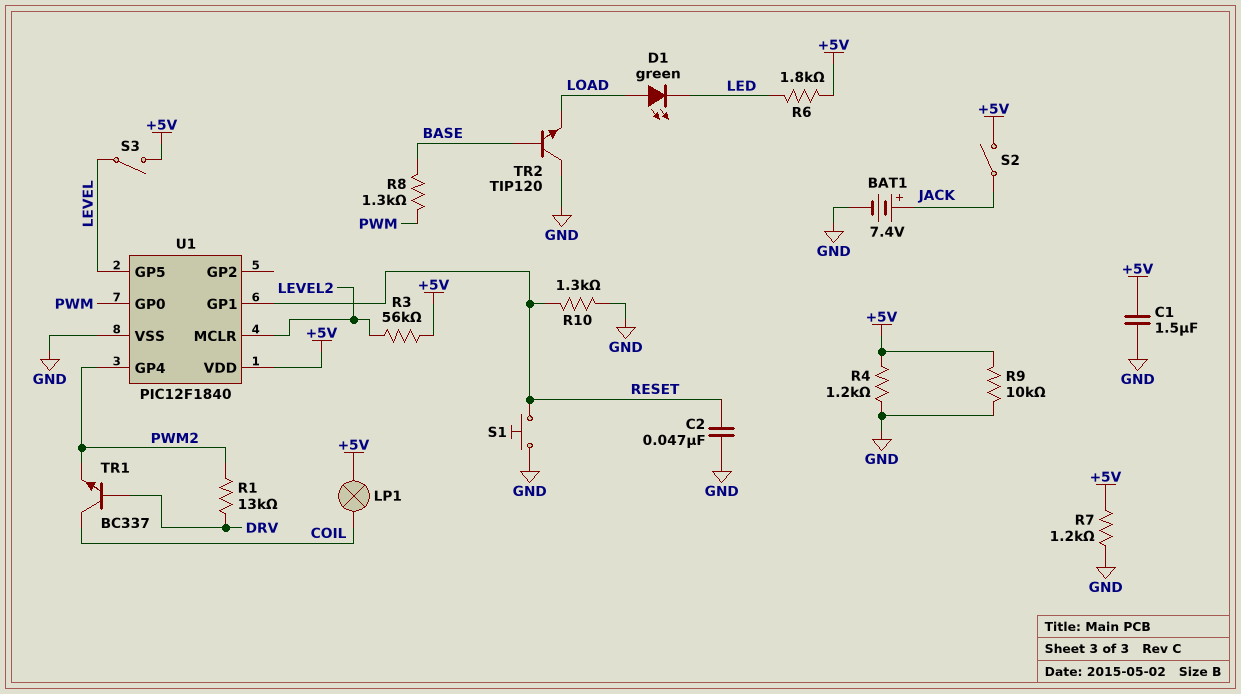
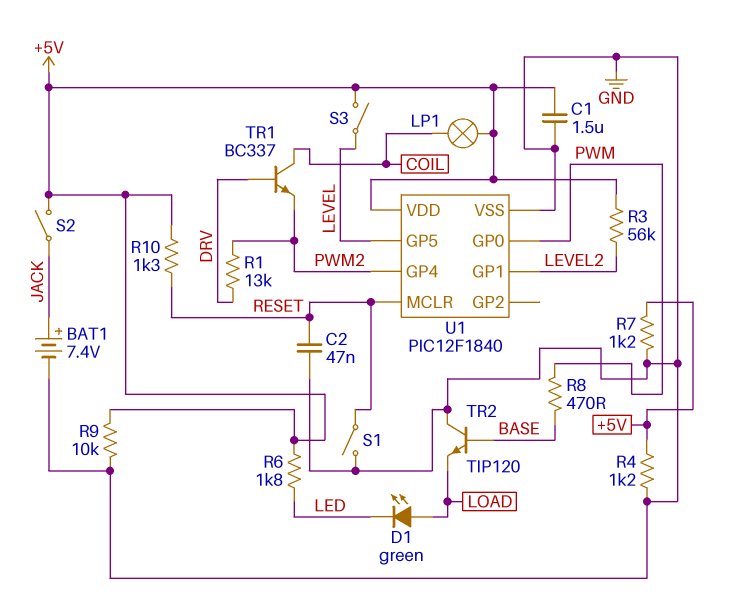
R8: 1.3k (BASE, PWM) -> 470 (BASE, PWM)
R10: 1.3k (GND, RESET) -> 1.3k (+5V, RESET)
S1: button (GND, RESET) -> switch (GND, RESET)
U1 pin GP1: RESET -> LEVEL2
U1 pin MCLR: LEVEL2 -> RESET

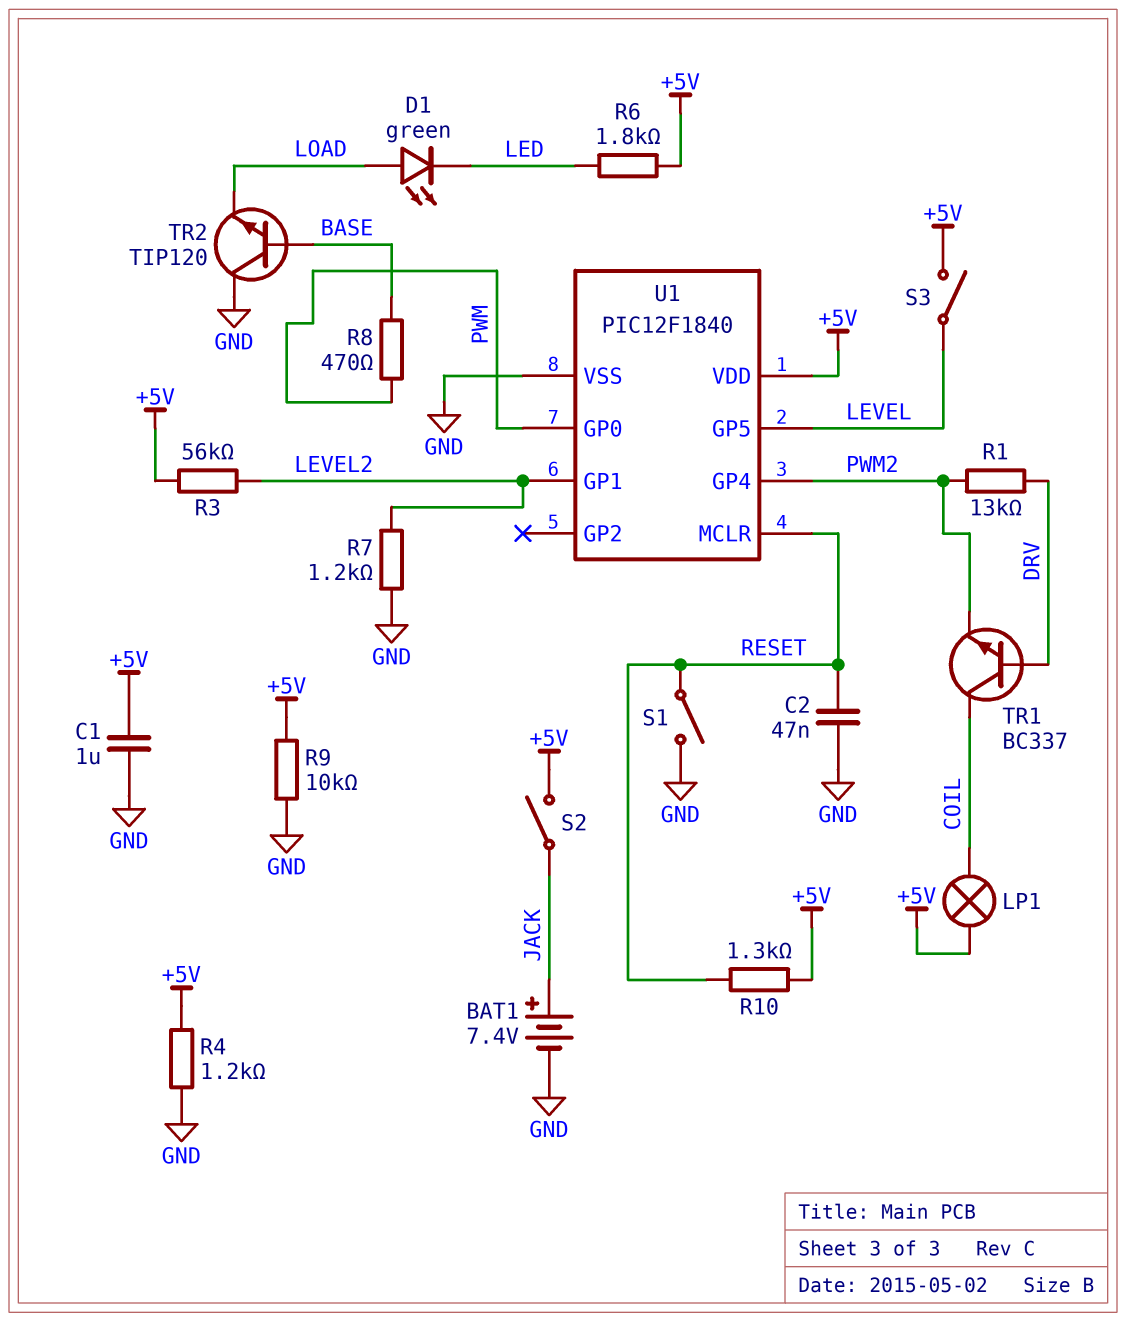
C1: 1.5uF (+5V, GND) -> 1uF (+5V, GND)
R7: 1.2k (+5V, GND) -> 1.2k (GND, LEVEL2)

